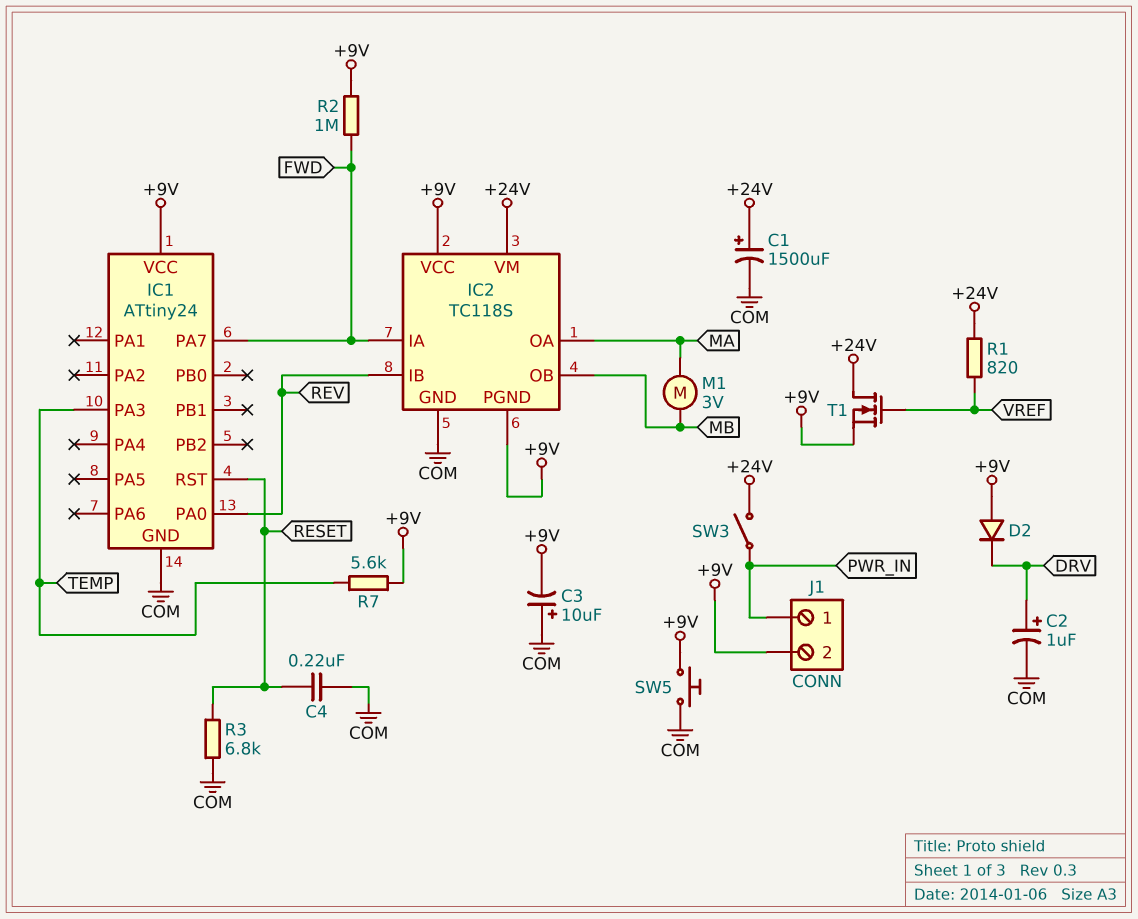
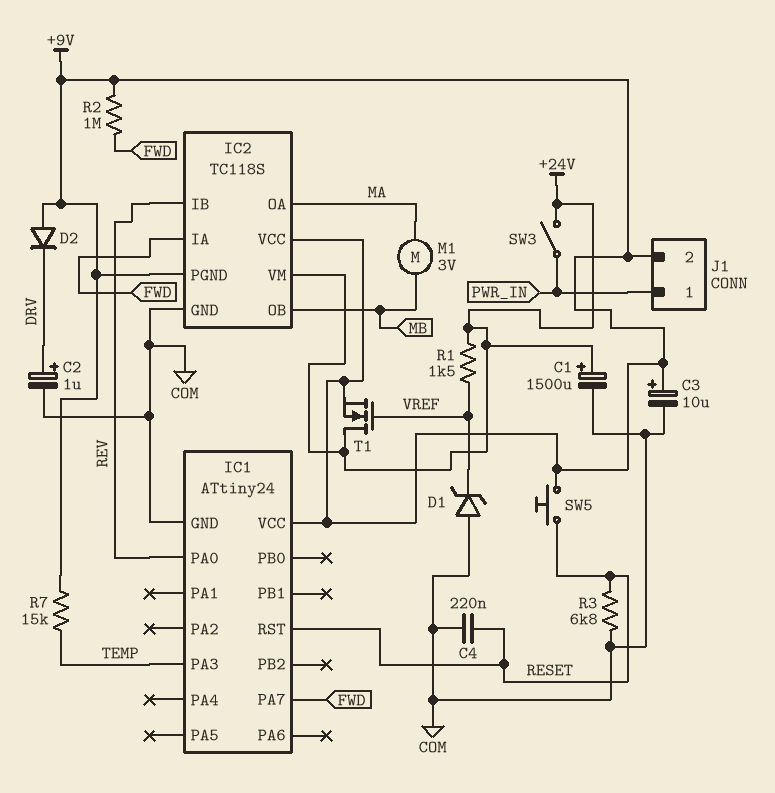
C3: 10uF (plus COM, minus +9V) -> 10uF (plus +9V, minus COM)
D1: none -> zener (A COM, K VREF)
R1: 820 (+24V, VREF) -> 1.5k (+24V, VREF)
R7: 5.6k (+9V, TEMP) -> 15k (+9V, TEMP)
SW5: button (+9V, COM) -> button (+9V, RESET)

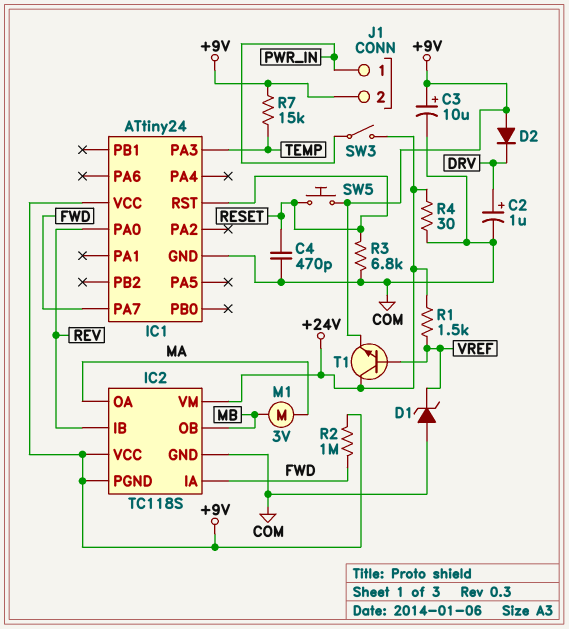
C1: 1500uF (plus +24V, minus COM) -> none
C4: 220nF (COM, RESET) -> 470pF (COM, RESET)
R4: none -> 30 (+24V, COM)
T1: NMOS (G VREF, D +24V, S +9V) -> NPN (B VREF, C +24V, E +9V)

